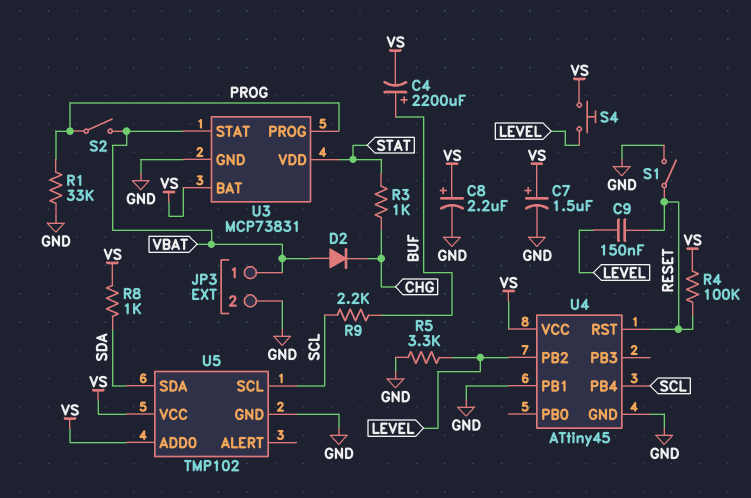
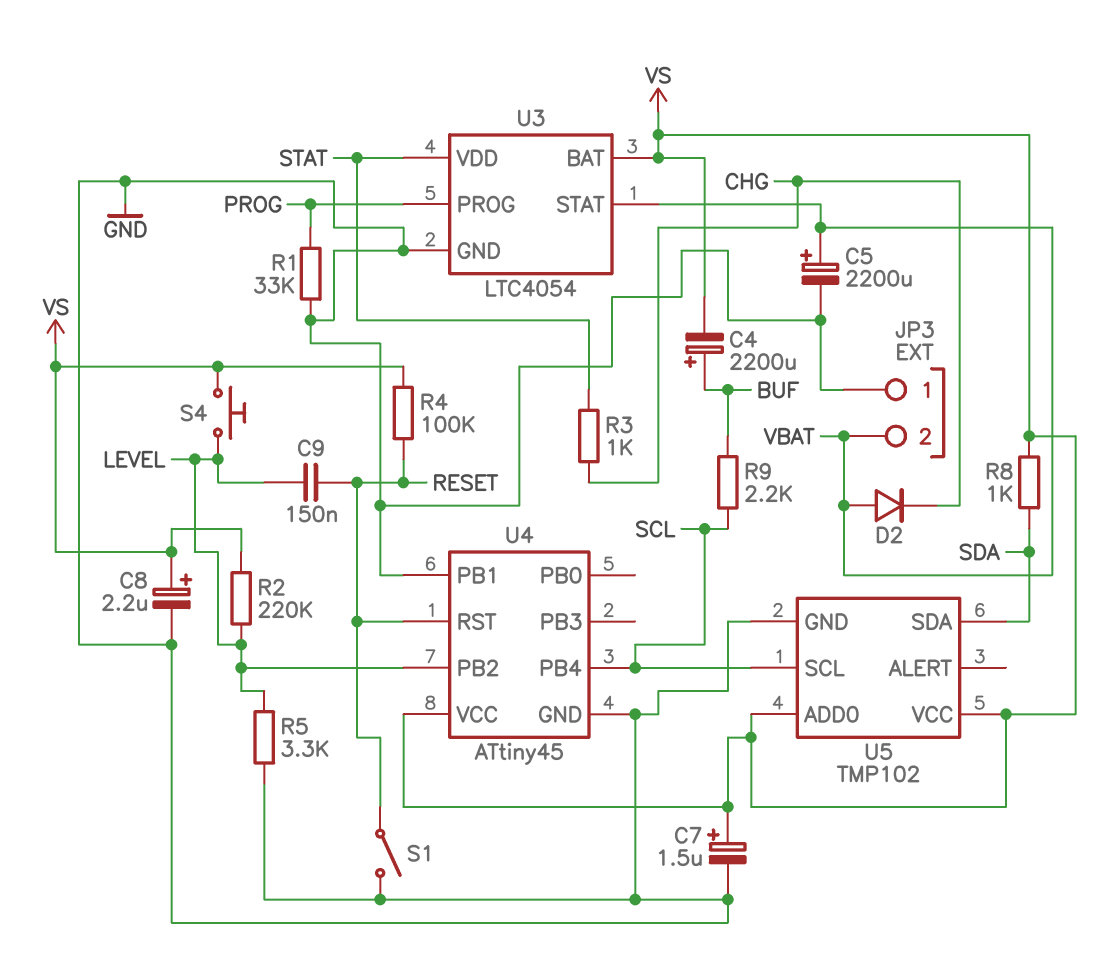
C5: none -> 2200uF (plus VBAT, minus GND)
JP3 pin 1: VBAT -> GND
JP3 pin 2: GND -> VBAT
R2: none -> 220k (LEVEL, VS)
S2: switch (PROG, VBAT) -> none
U3: MCP73831 -> LTC4054

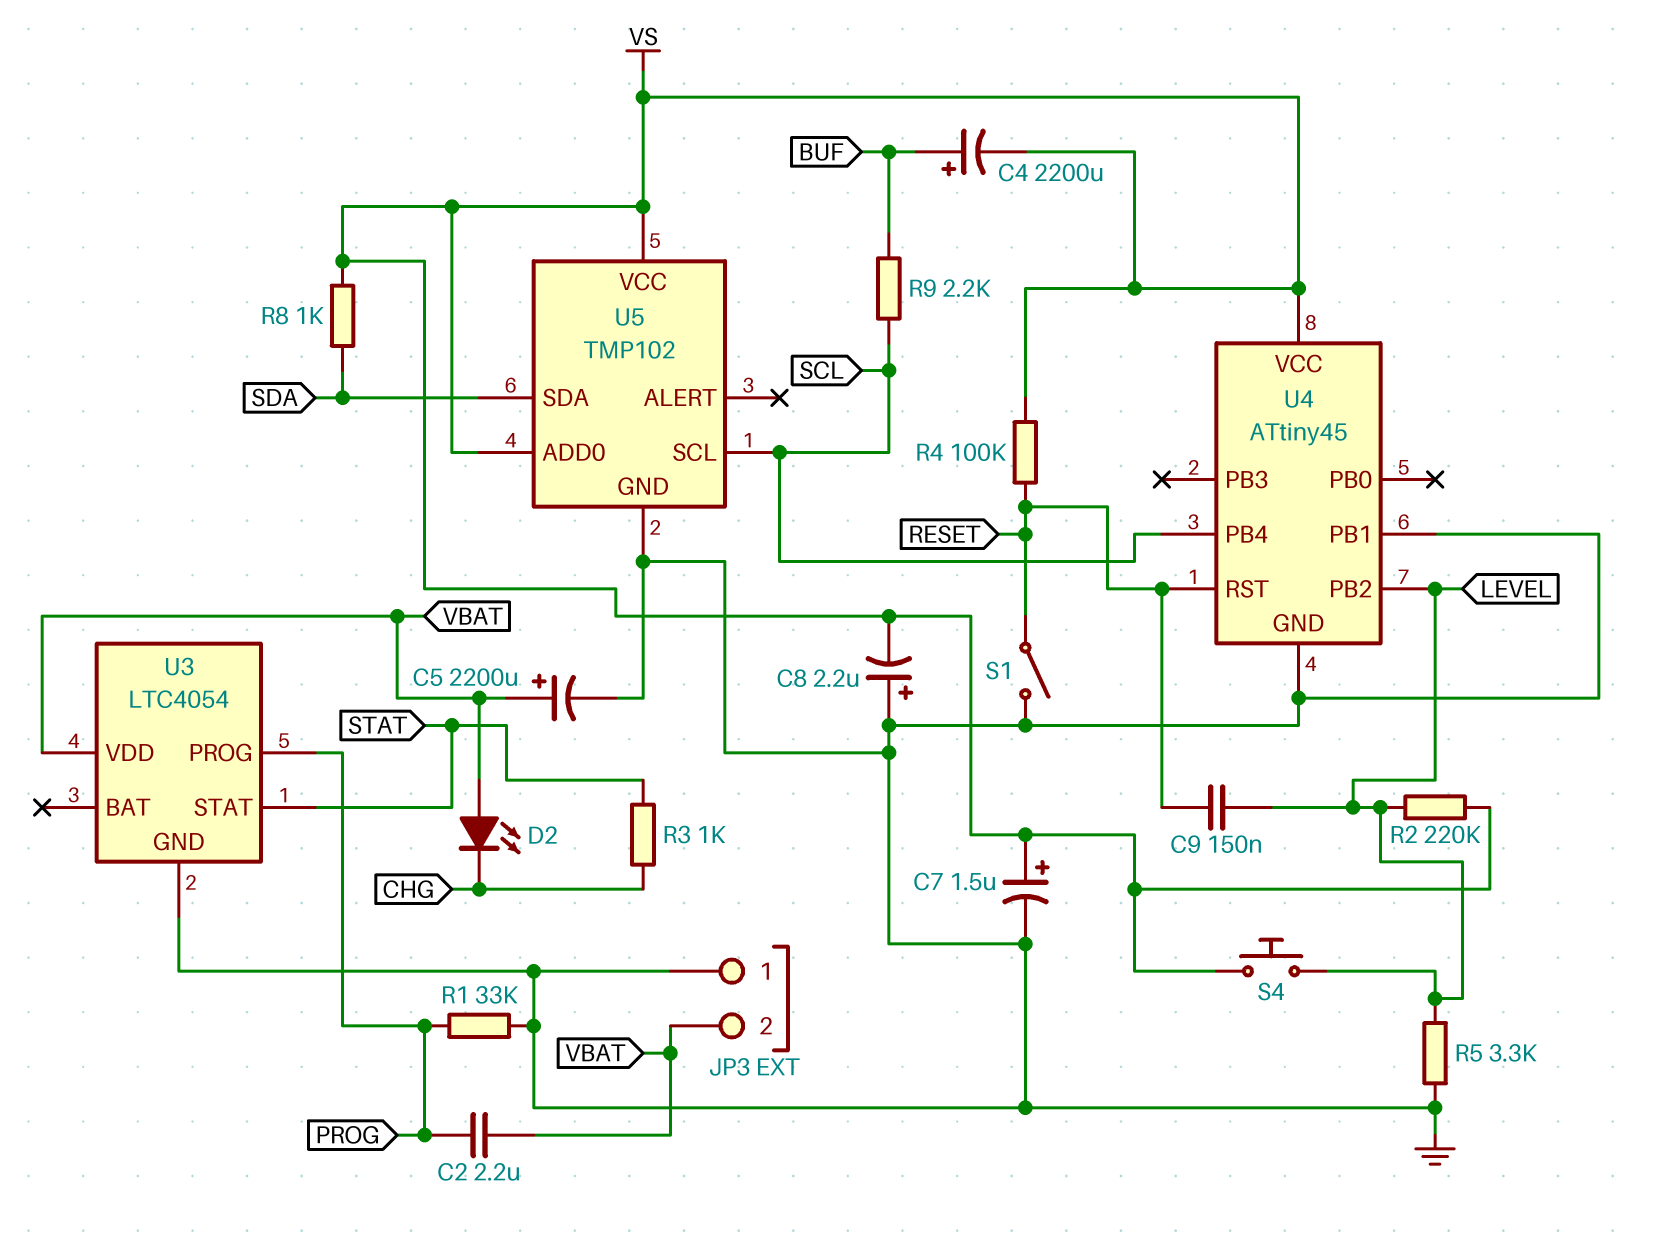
C2: none -> 2.2uF (PROG, VBAT)
C8: 2.2uF (plus VS, minus GND) -> 2.2uF (plus GND, minus VS)
D2: diode (A VBAT, K CHG) -> LED (A VBAT, K CHG)
U3 pin BAT: VS -> none
U3 pin STAT: VBAT -> STAT
U3 pin VDD: STAT -> VBAT

